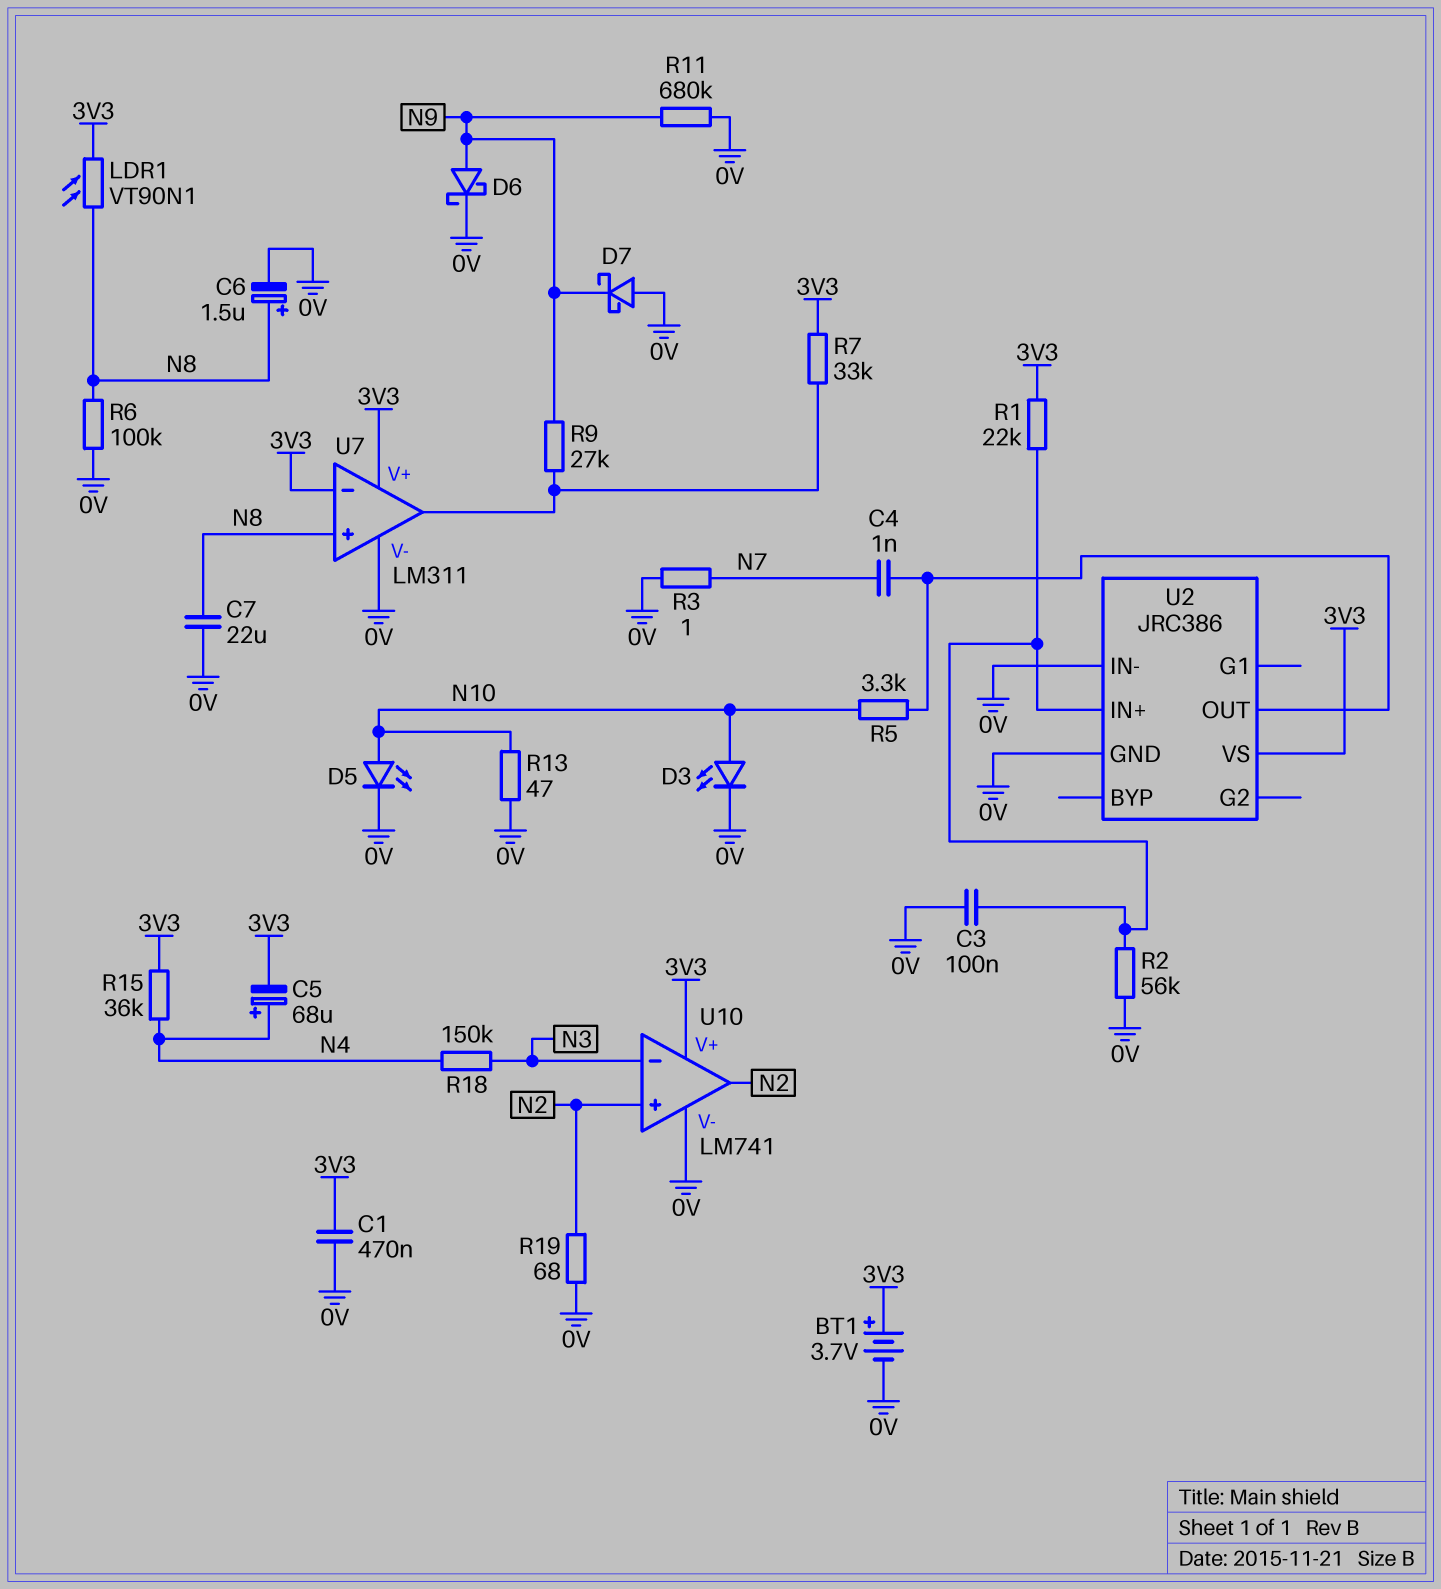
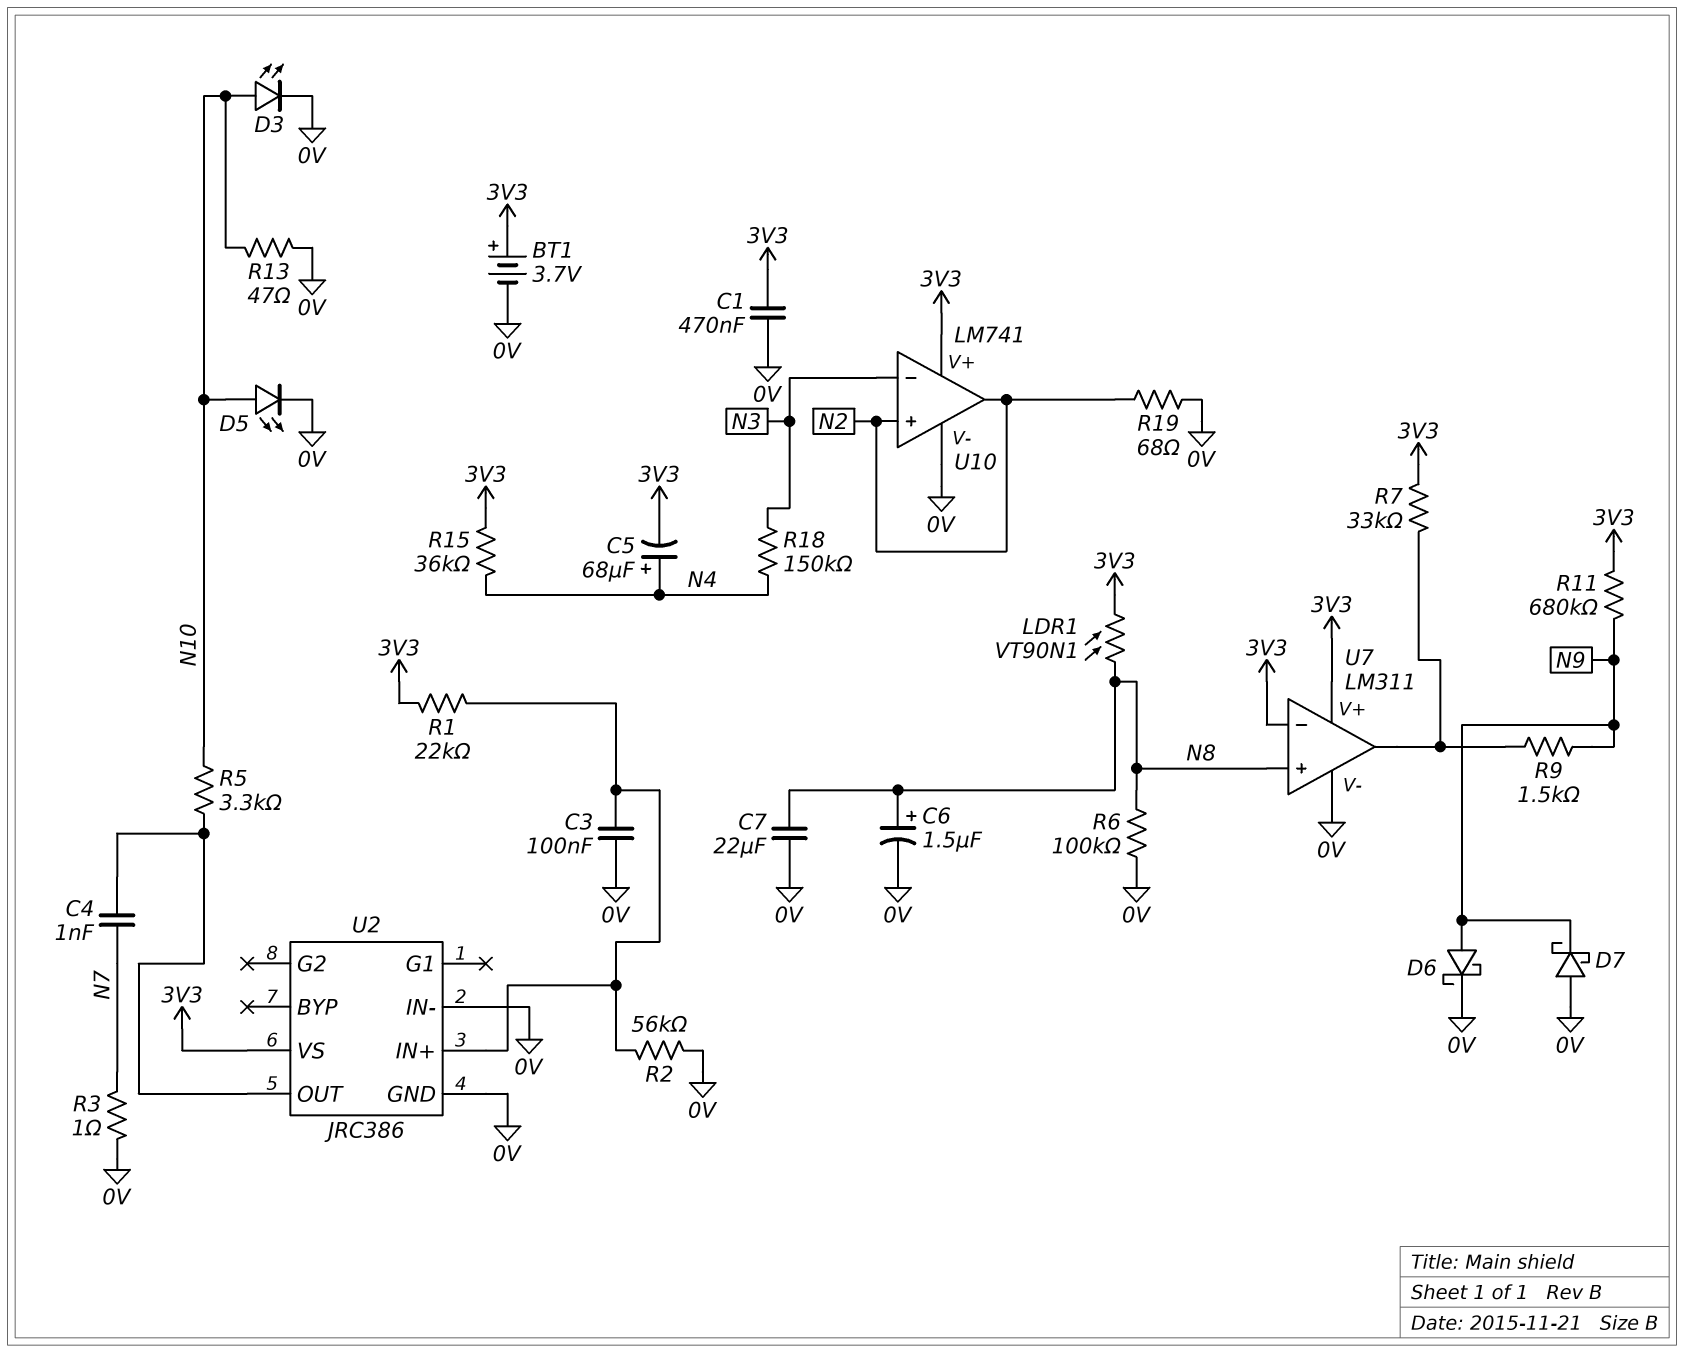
R9: 27k (N9, U7/out) -> 1.5k (N9, U7/out)
R11: 680k (0V, N9) -> 680k (3V3, N9)

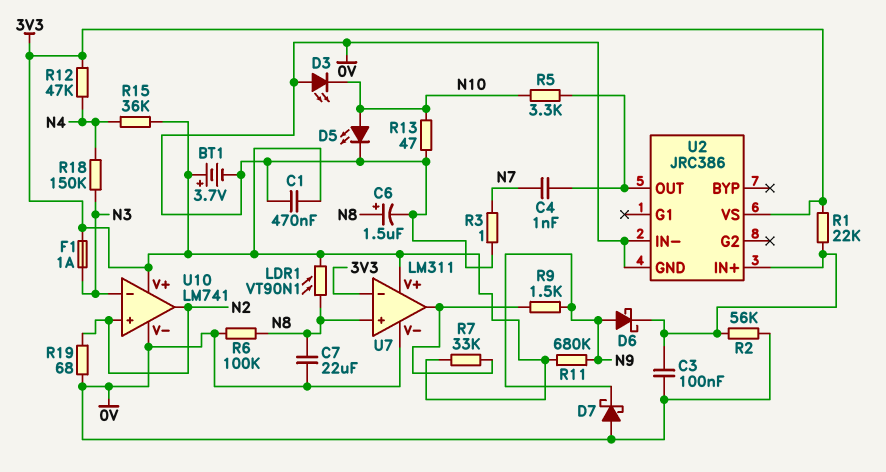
C5: 68uF (plus N4, minus 3V3) -> none
D3: LED (A N10, K 0V) -> LED (A 0V, K N10)
D6: schottky (A N9, K 0V) -> schottky (A N9, K U2/IN+)
F1: none -> 1A (3V3, N3)
R12: none -> 47k (3V3, N4)

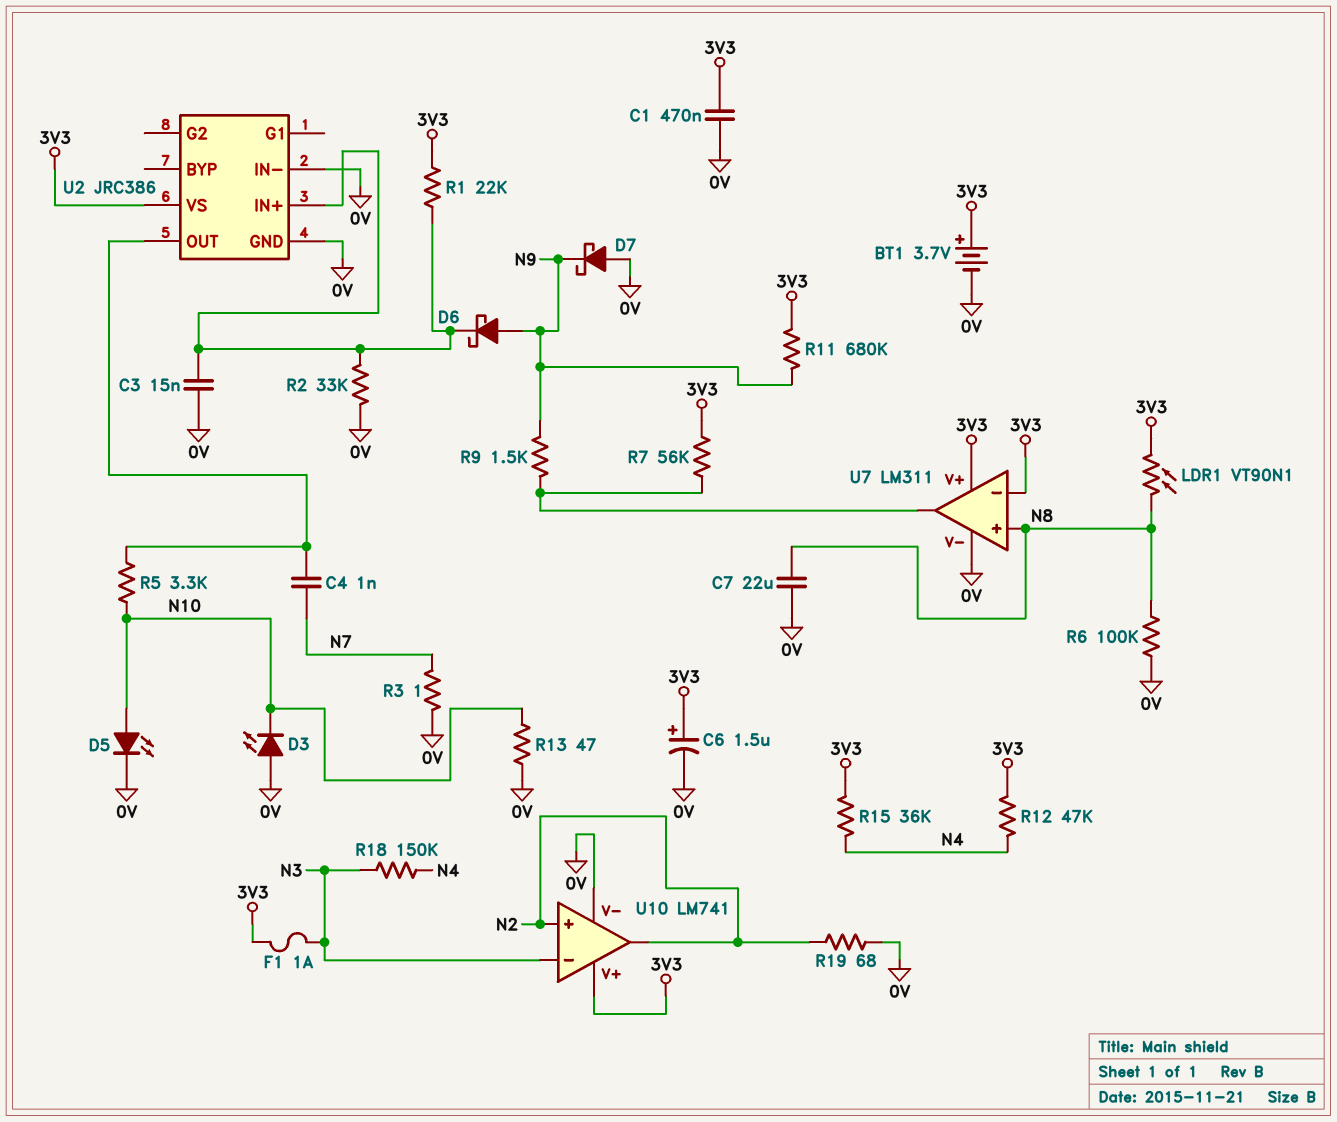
C3: 100nF (0V, U2/IN+) -> 15nF (0V, U2/IN+)
C6: 1.5uF (plus N8, minus 0V) -> 1.5uF (plus 3V3, minus 0V)
R2: 56k (0V, U2/IN+) -> 33k (0V, U2/IN+)
R7: 33k (3V3, U7/out) -> 56k (3V3, U7/out)

